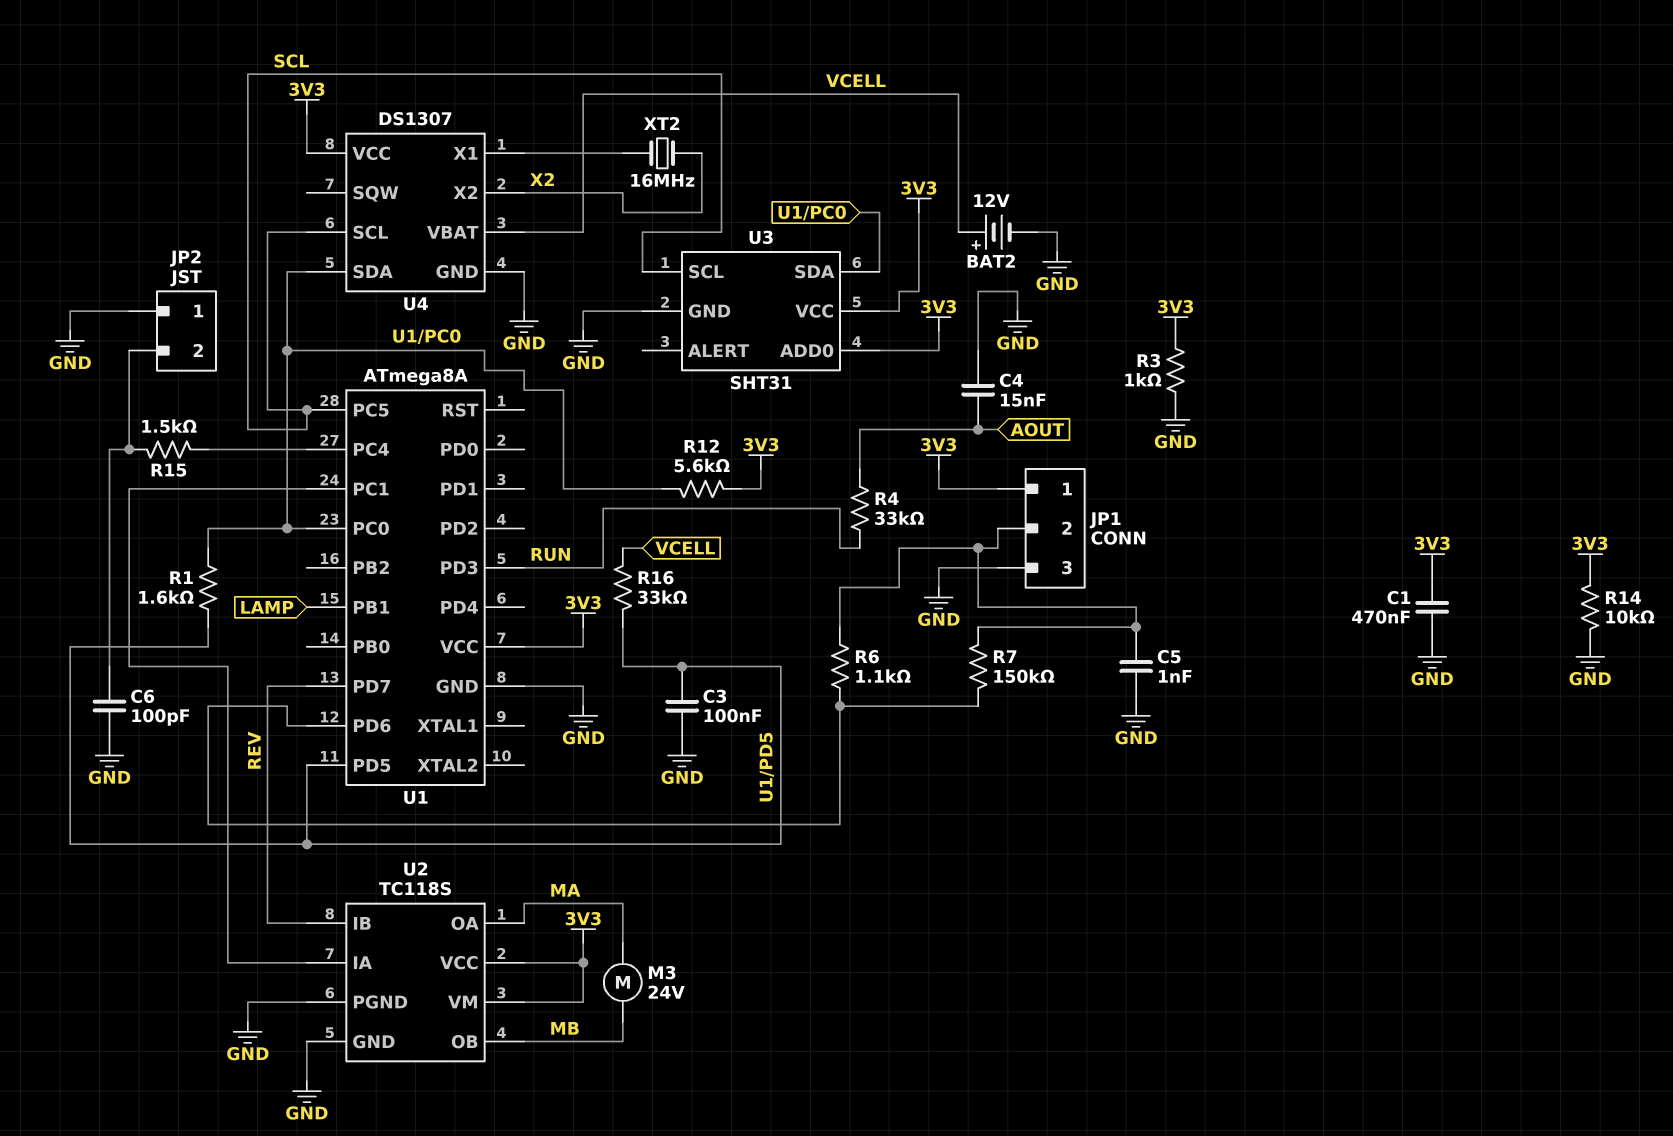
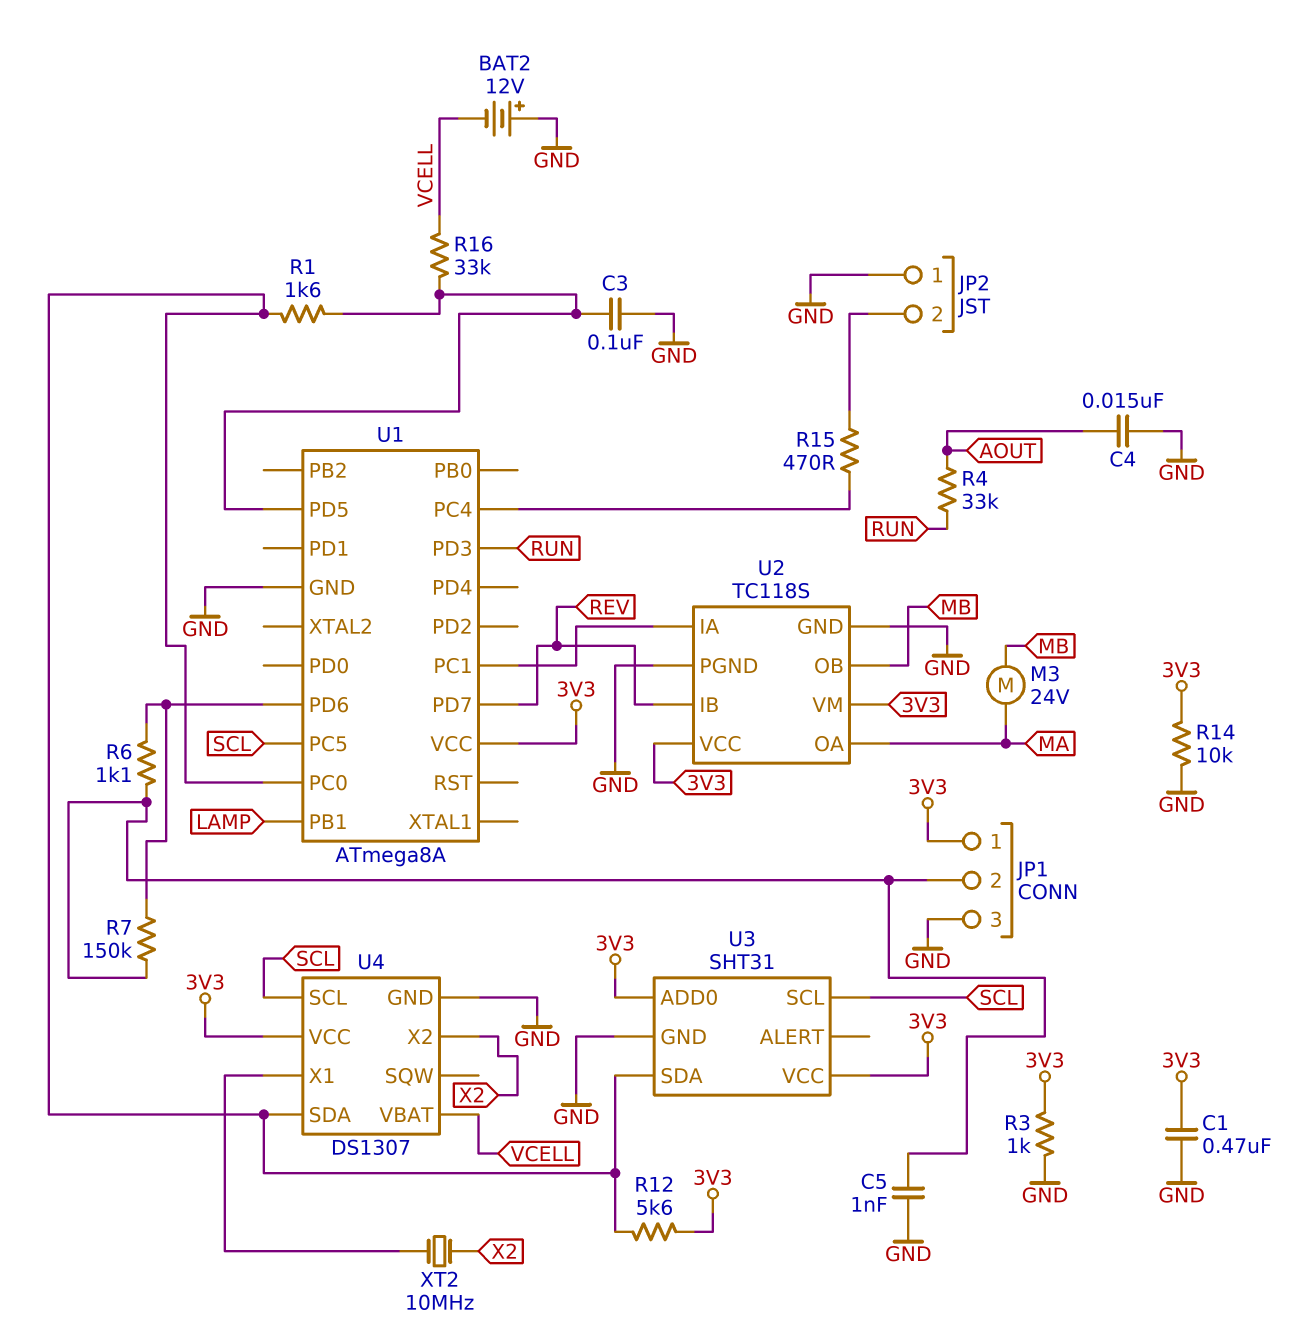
BAT2: 12V (plus VCELL, minus GND) -> 12V (plus GND, minus VCELL)
C6: 100pF (GND, JP2/2) -> none
R15: 1.5k (JP2/2, U1/PC4) -> 470 (JP2/2, U1/PC4)
XT2: 16MHz (U4/X1, X2) -> 10MHz (U4/X1, X2)

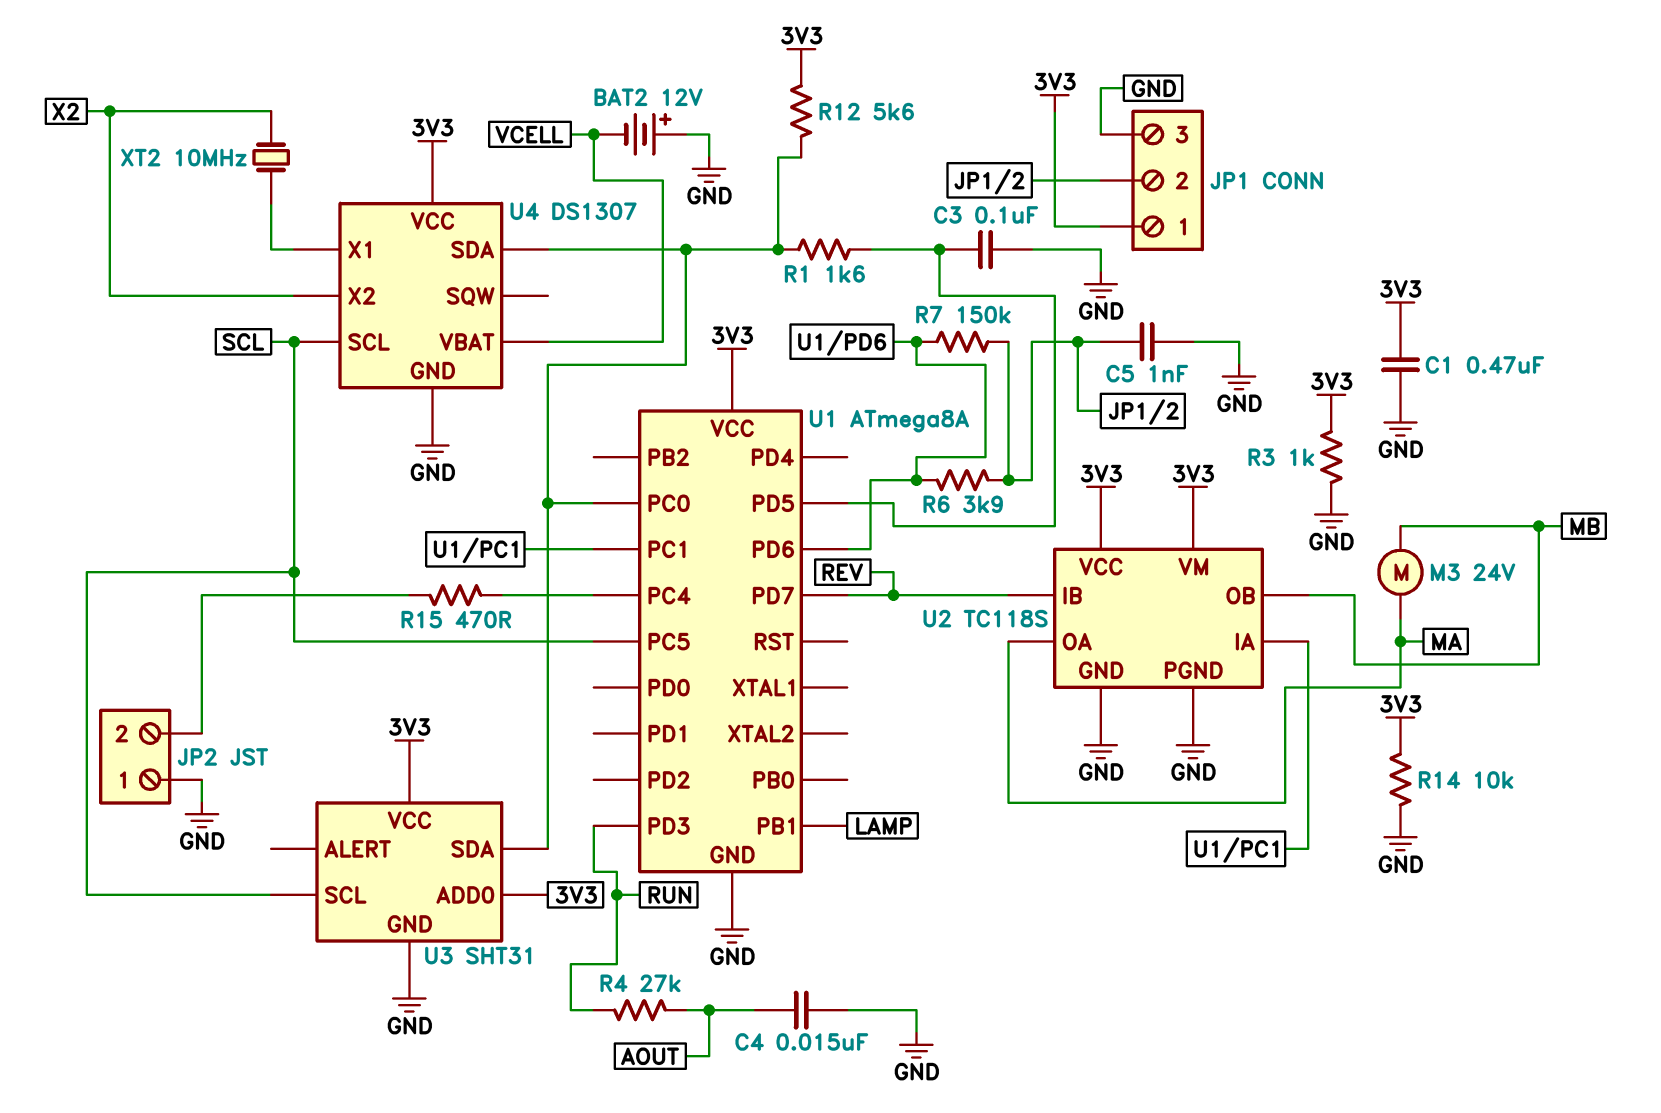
R4: 33k (AOUT, RUN) -> 27k (AOUT, RUN)
R6: 1.1k (JP1/2, U1/PD6) -> 3.9k (JP1/2, U1/PD6)
R16: 33k (U1/PD5, VCELL) -> none

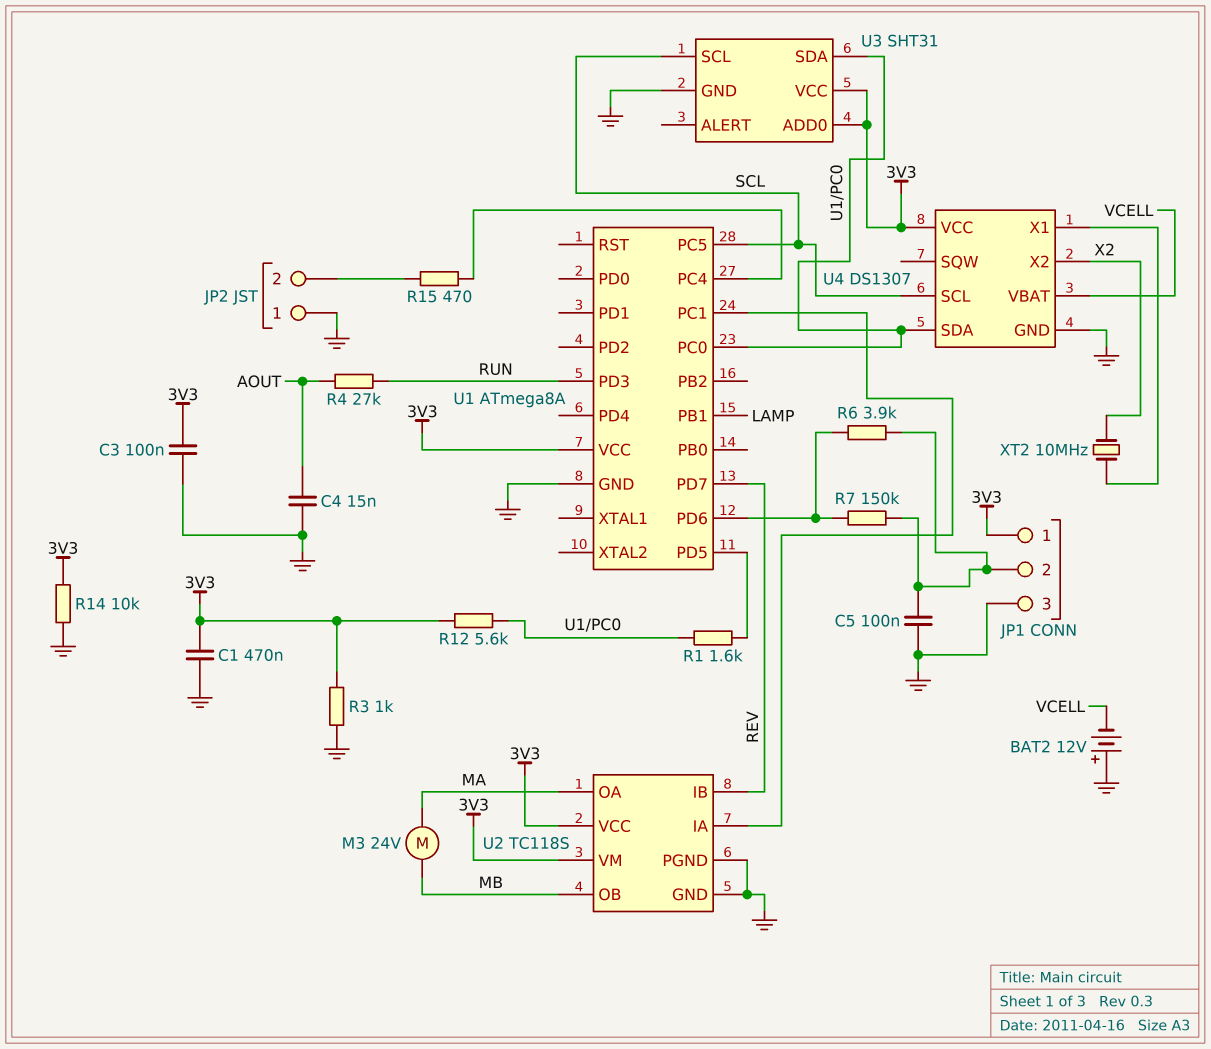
C3: 100nF (GND, U1/PD5) -> 100nF (3V3, GND)
C5: 1nF (GND, JP1/2) -> 100nF (GND, JP1/2)

